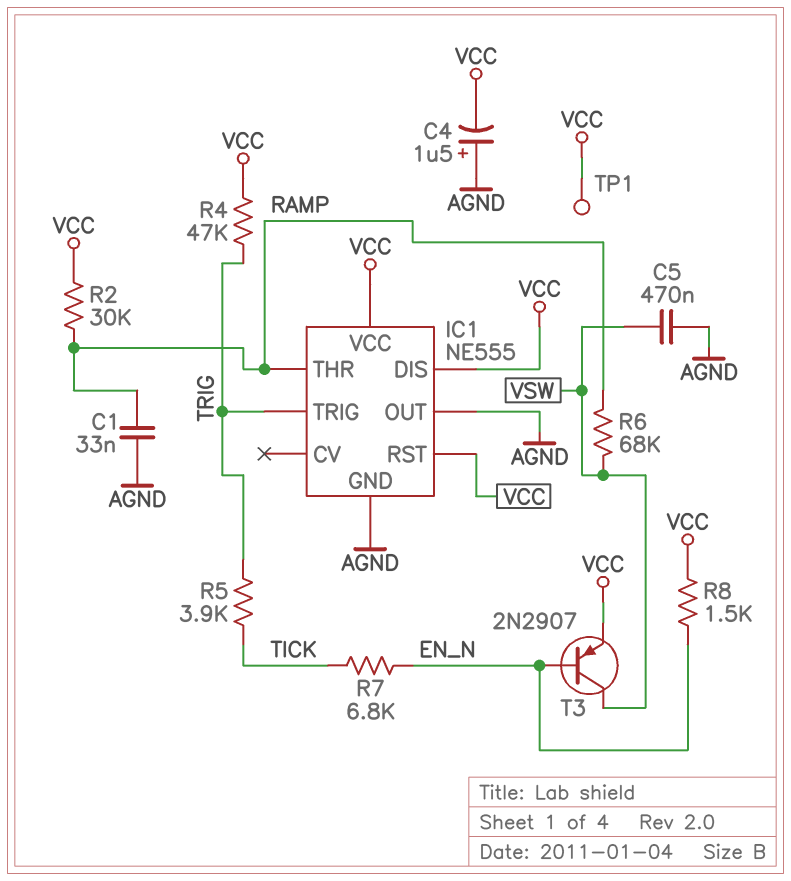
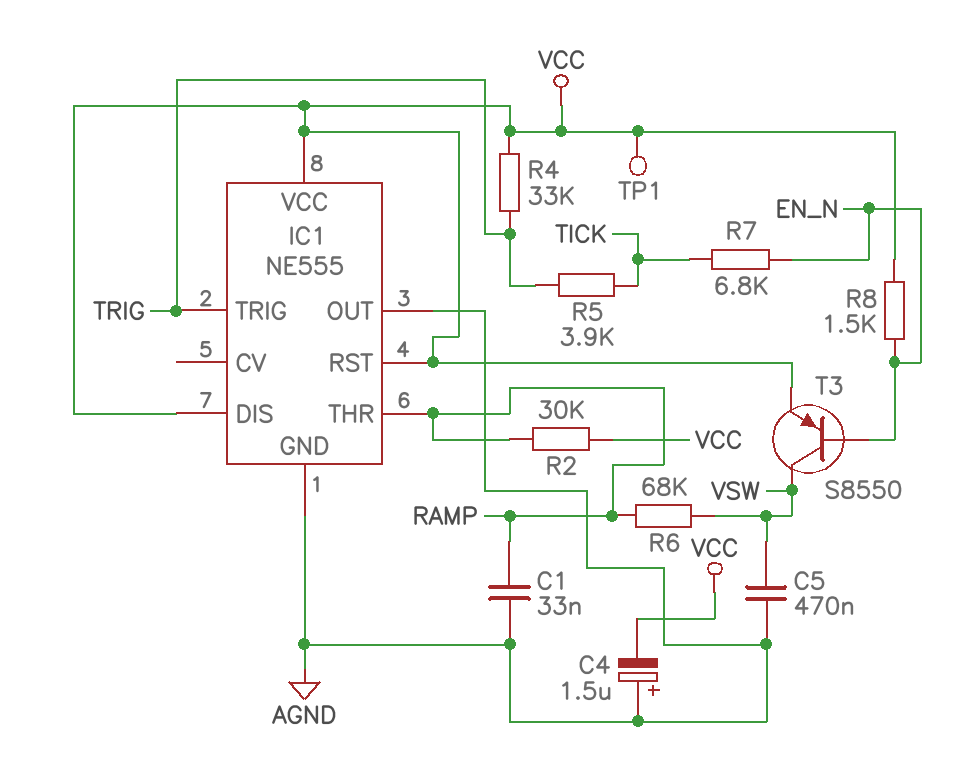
R4: 47k (TRIG, VCC) -> 33k (TRIG, VCC)
T3: PNP 2N2907 (B EN_N, C VSW, E VCC) -> PNP S8550 (B EN_N, C VSW, E VCC)

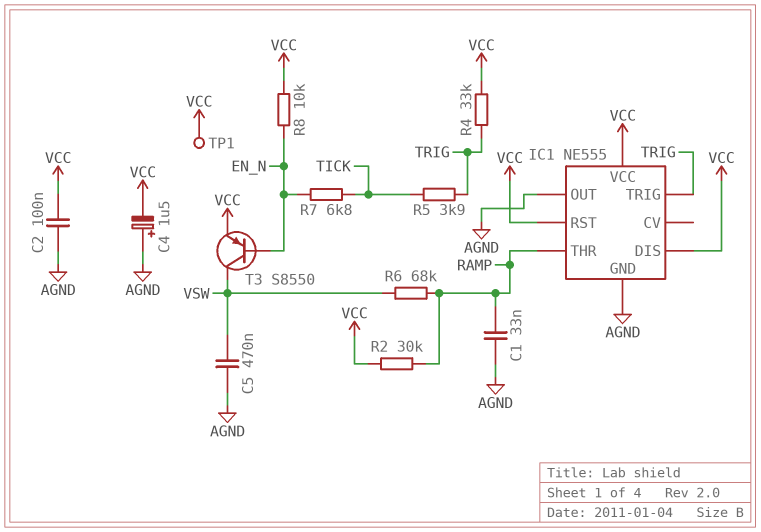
C2: none -> 100nF (AGND, VCC)
R8: 1.5k (EN_N, VCC) -> 10k (EN_N, VCC)

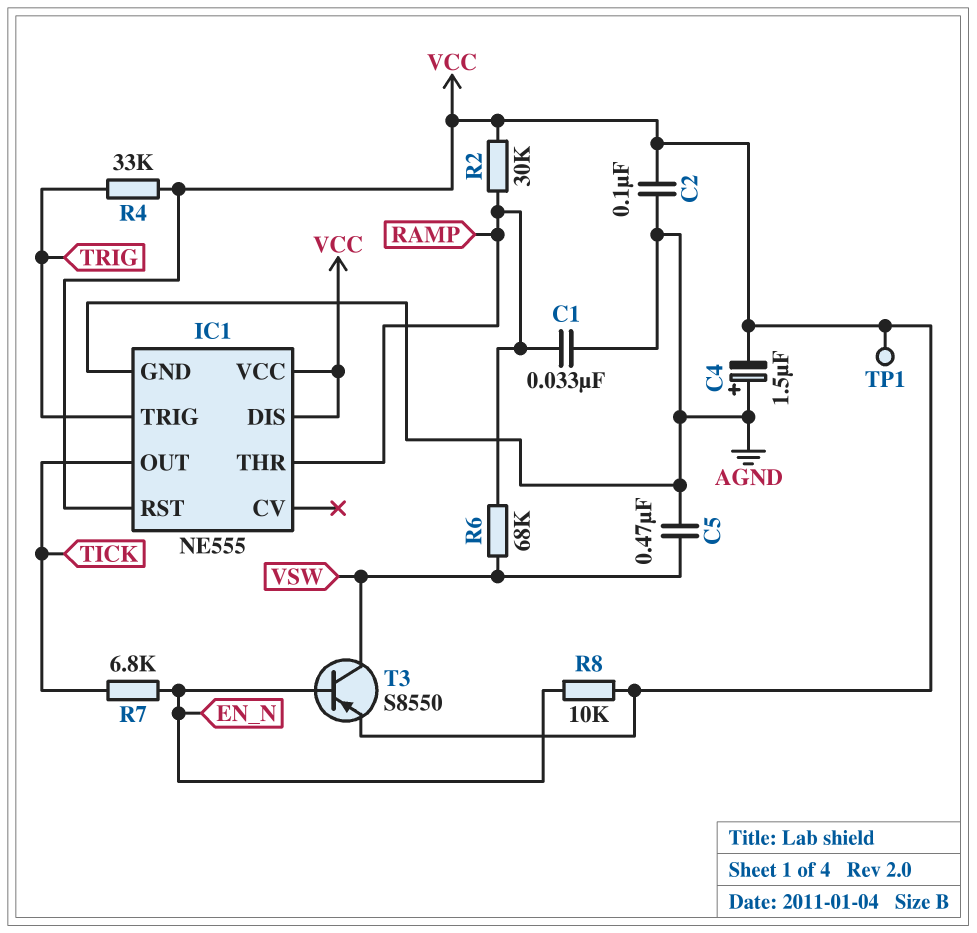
IC1 pin OUT: AGND -> TICK
R5: 3.9k (TICK, TRIG) -> none

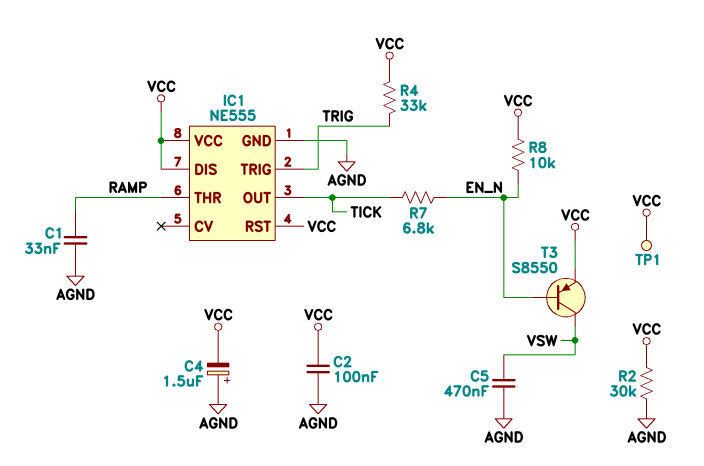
R2: 30k (RAMP, VCC) -> 30k (AGND, VCC)
R6: 68k (RAMP, VSW) -> none

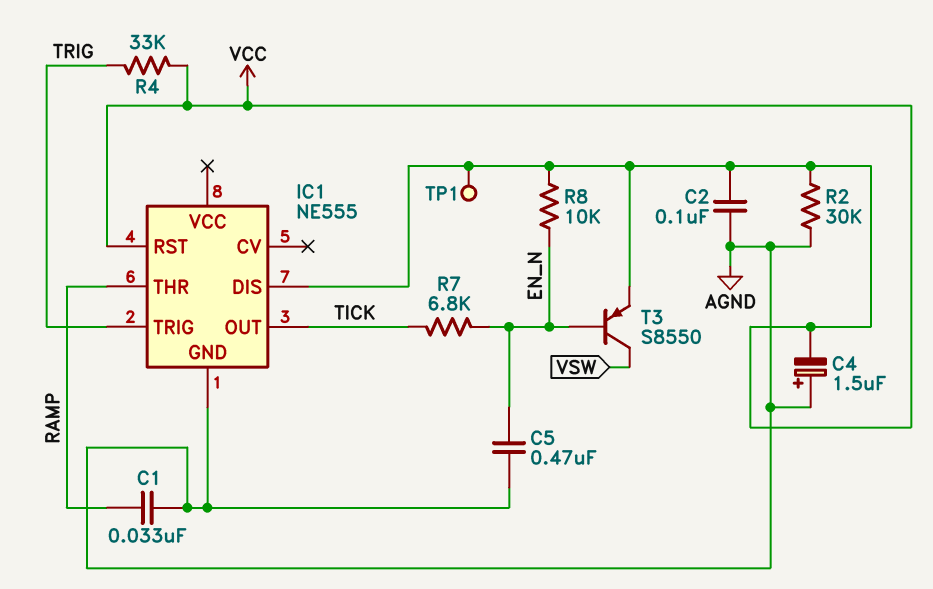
C5: 470nF (AGND, VSW) -> 470nF (AGND, EN_N)
IC1 pin VCC: VCC -> none

